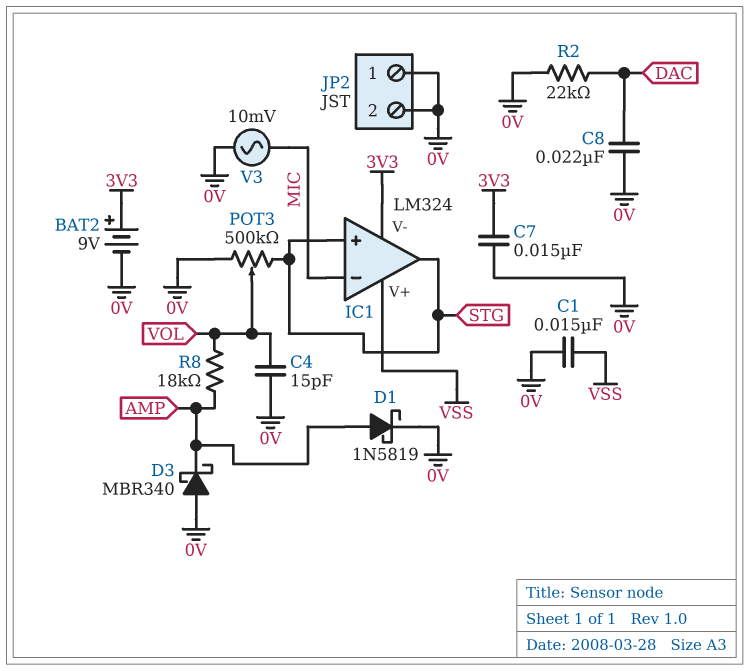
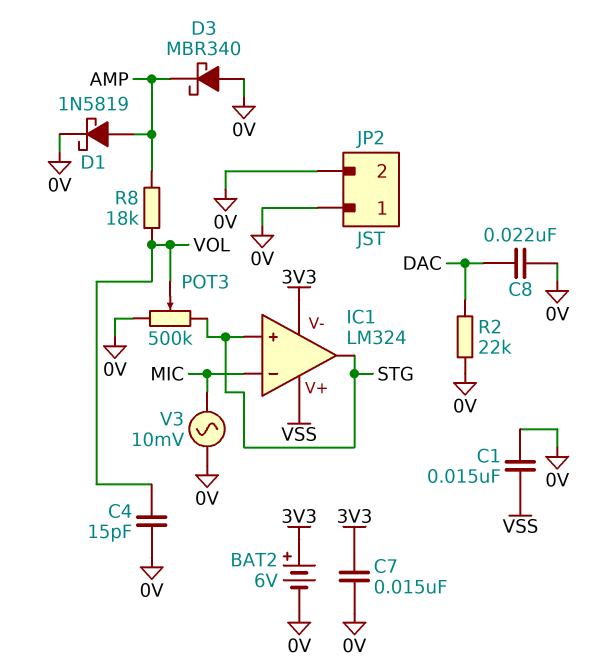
BAT2: 9V (plus 3V3, minus 0V) -> 6V (plus 3V3, minus 0V)

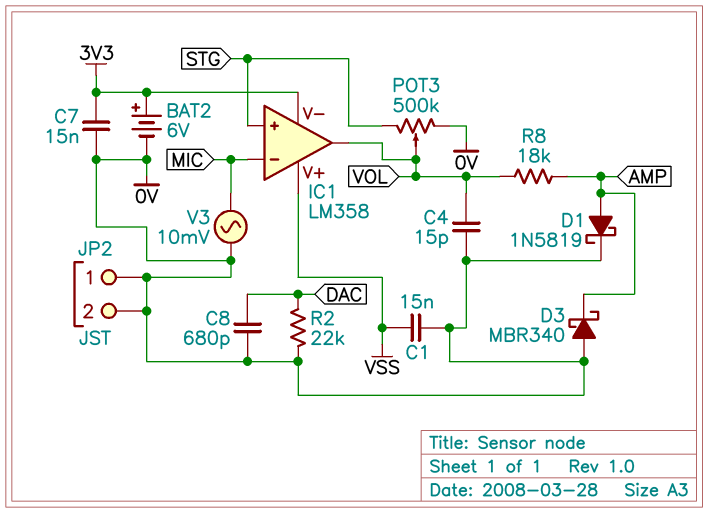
C8: 22nF (0V, DAC) -> 680pF (0V, DAC)
IC1: LM324 -> LM358
IC1 pin out: STG -> VOL

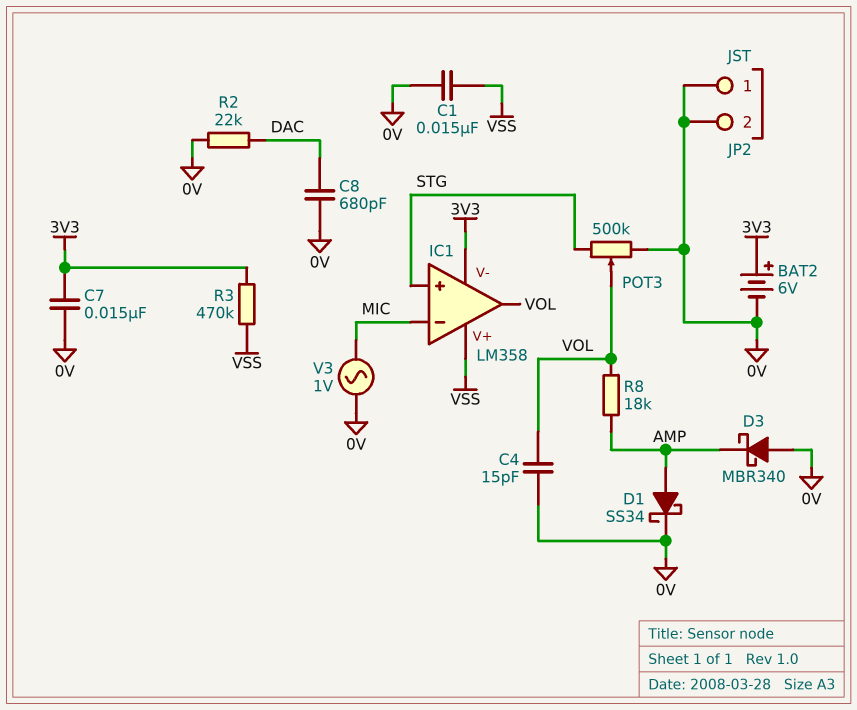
D1: schottky 1N5819 (A AMP, K 0V) -> schottky SS34 (A AMP, K 0V)
R3: none -> 470k (3V3, VSS)
V3: AC 10mV (0V, MIC) -> AC 1V (0V, MIC)

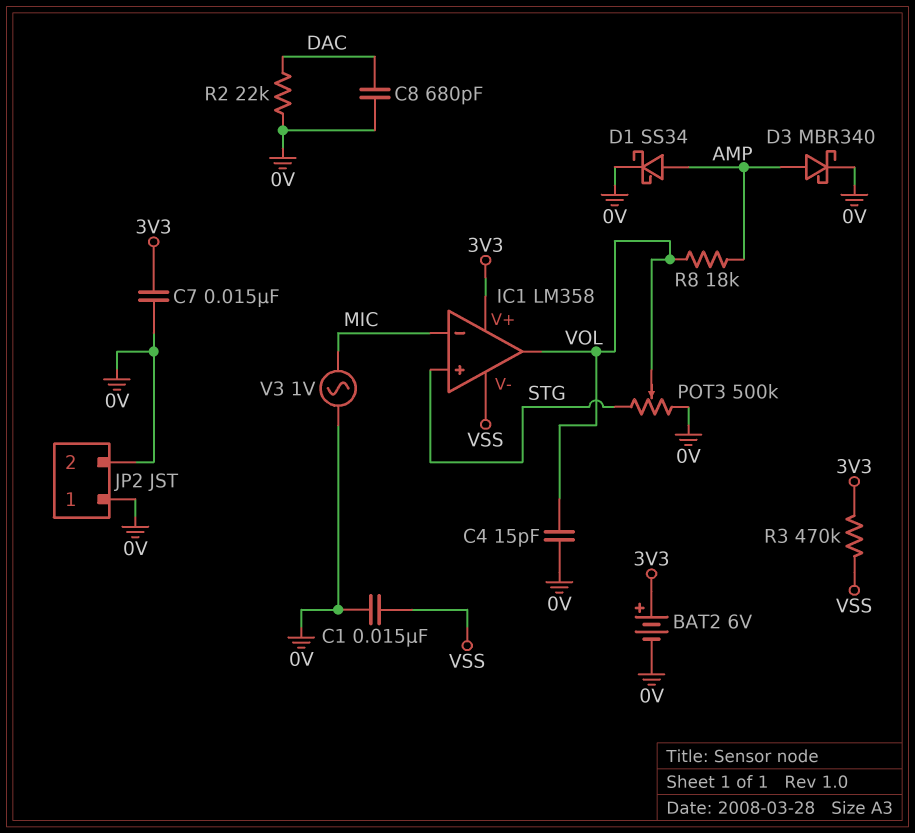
D3: schottky MBR340 (A 0V, K AMP) -> schottky MBR340 (A AMP, K 0V)
IC1 pin V+: VSS -> 3V3
IC1 pin V-: 3V3 -> VSS

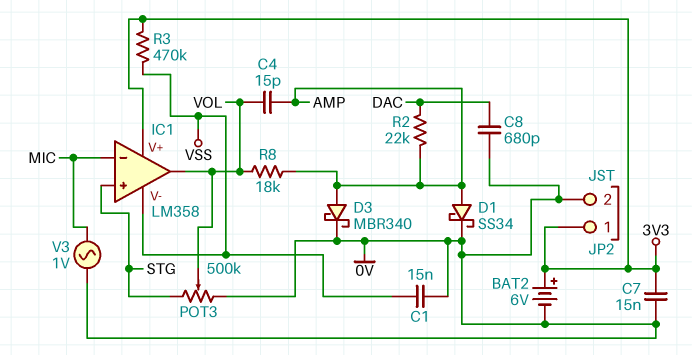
C4: 15pF (0V, VOL) -> 15pF (AMP, VOL)
JP2 pin 1: 0V -> 3V3
R2: 22k (0V, DAC) -> 22k (AMP, DAC)

